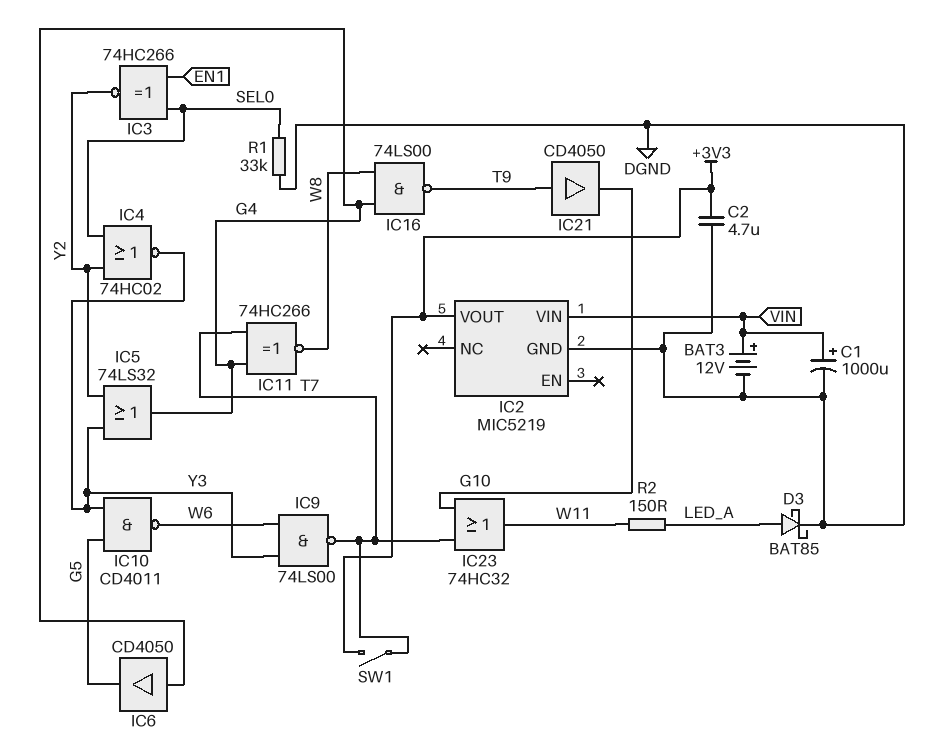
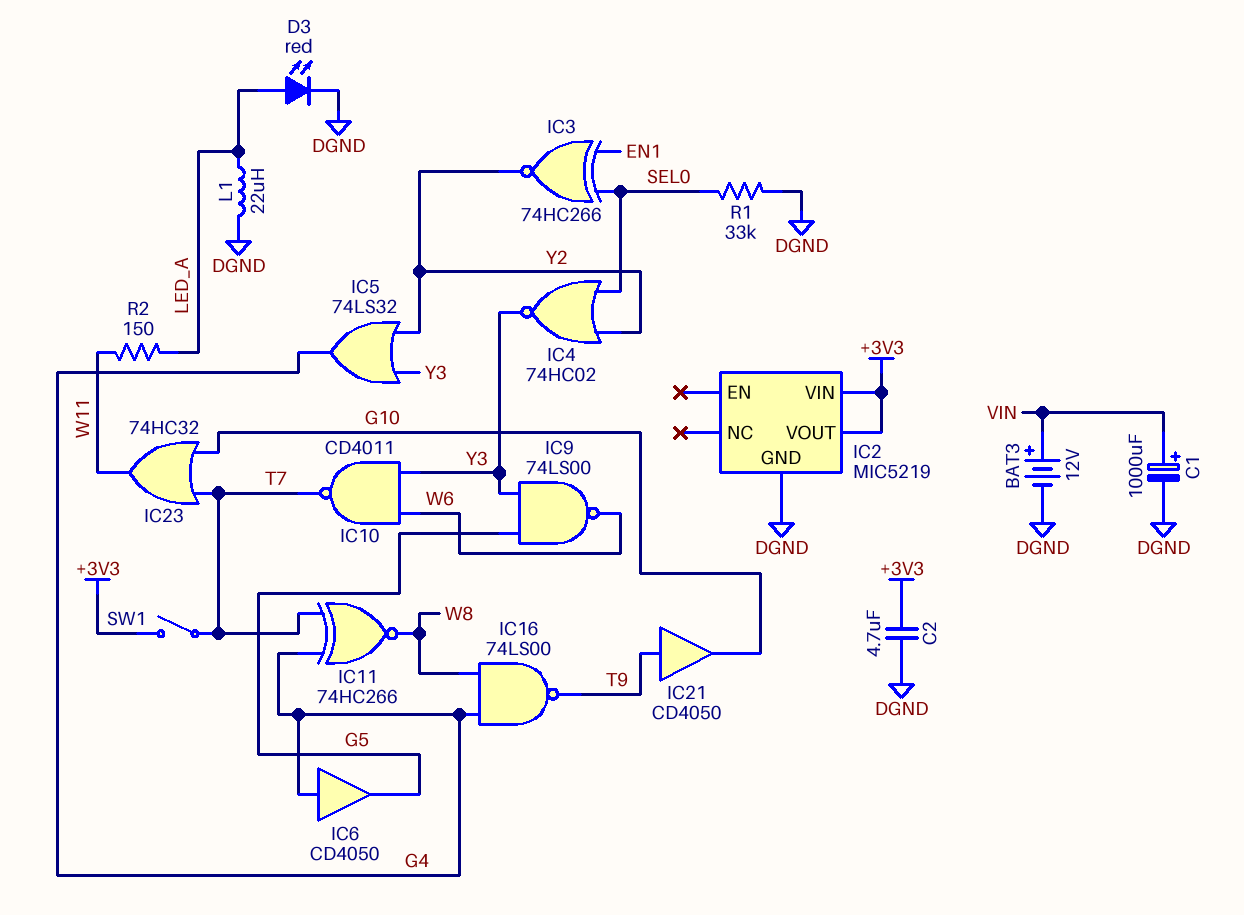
D3: schottky BAT85 (A LED_A, K DGND) -> LED red (A LED_A, K DGND)
IC2 pin VIN: VIN -> +3V3
IC9: NAND 74LS00 (in W6, in Y3, out T7) -> NAND 74LS00 (in G5, in Y3, out W6)
IC10: NAND CD4011 (in G5, in Y3, out W6) -> NAND CD4011 (in W6, in Y3, out T7)
L1: none -> 22uH (DGND, LED_A)

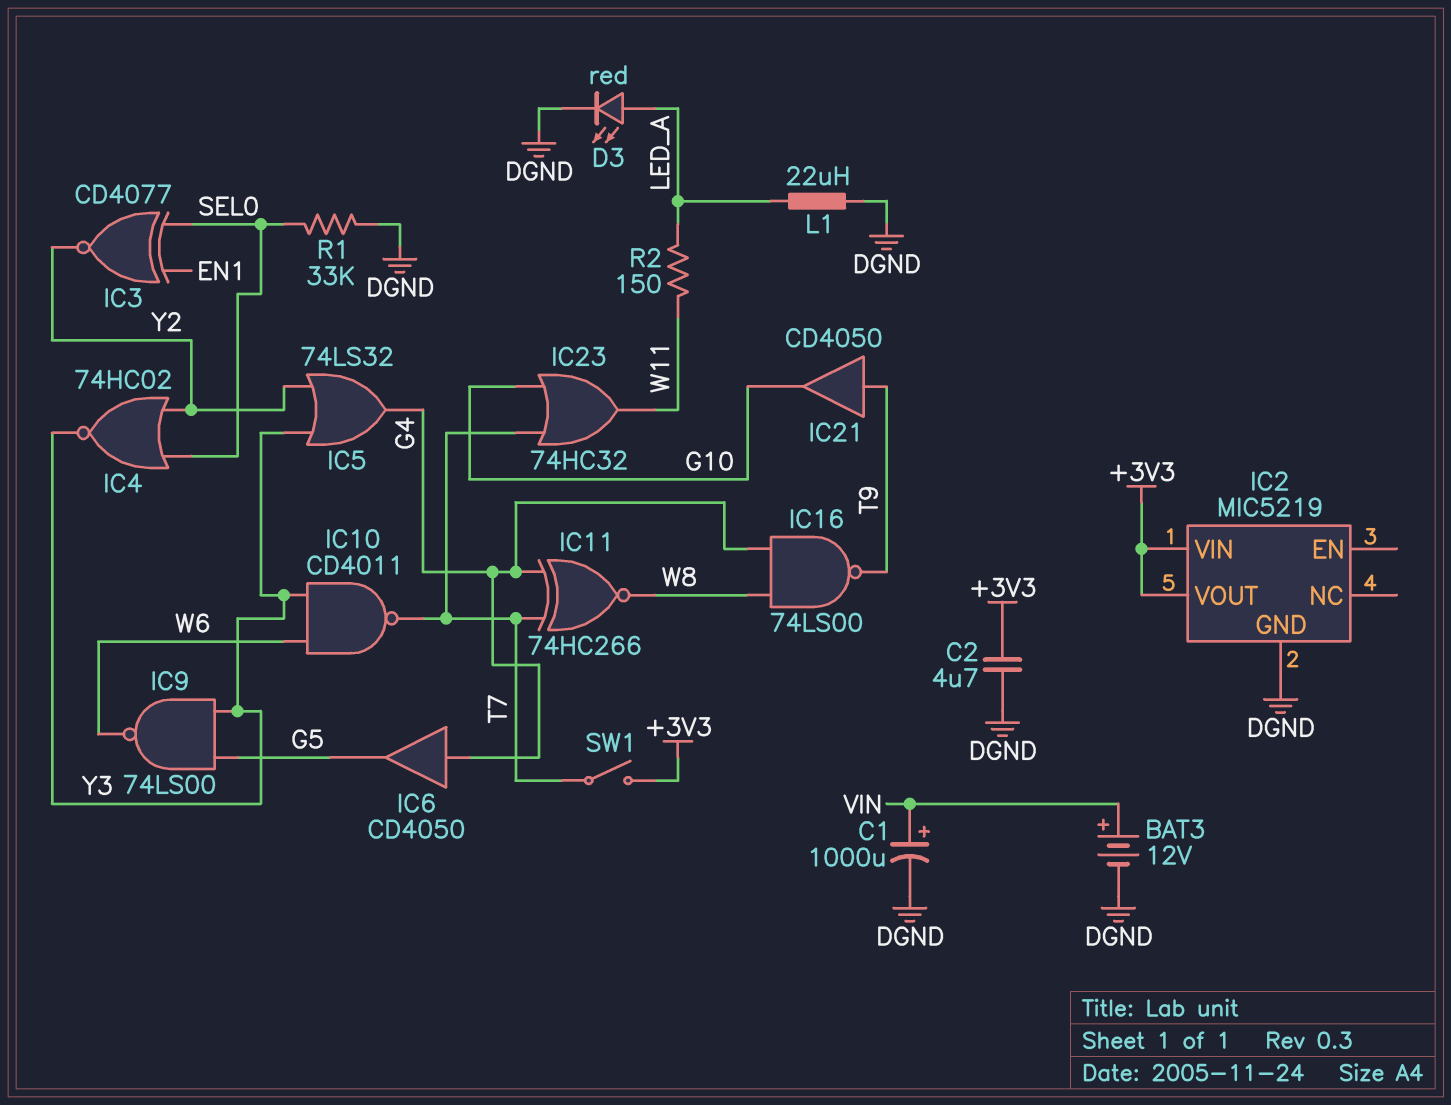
IC3: XNOR 74HC266 (in EN1, in SEL0, out Y2) -> XNOR CD4077 (in EN1, in SEL0, out Y2)

